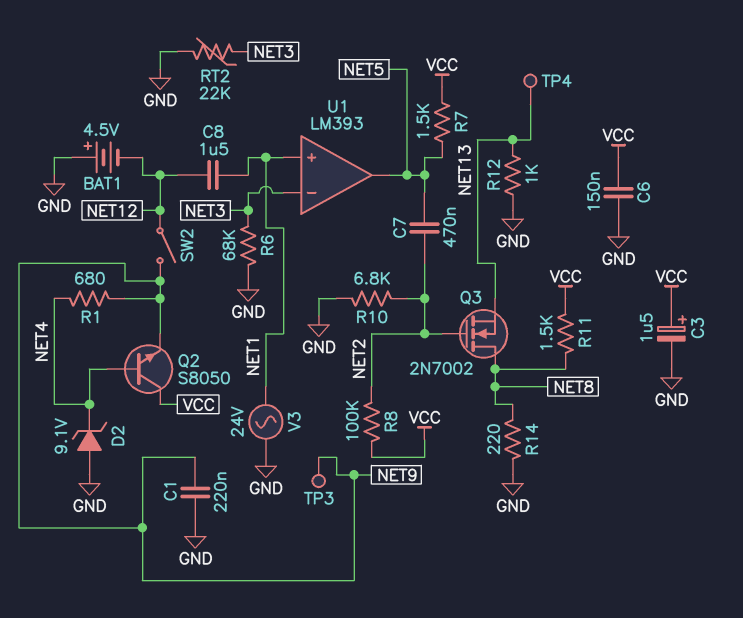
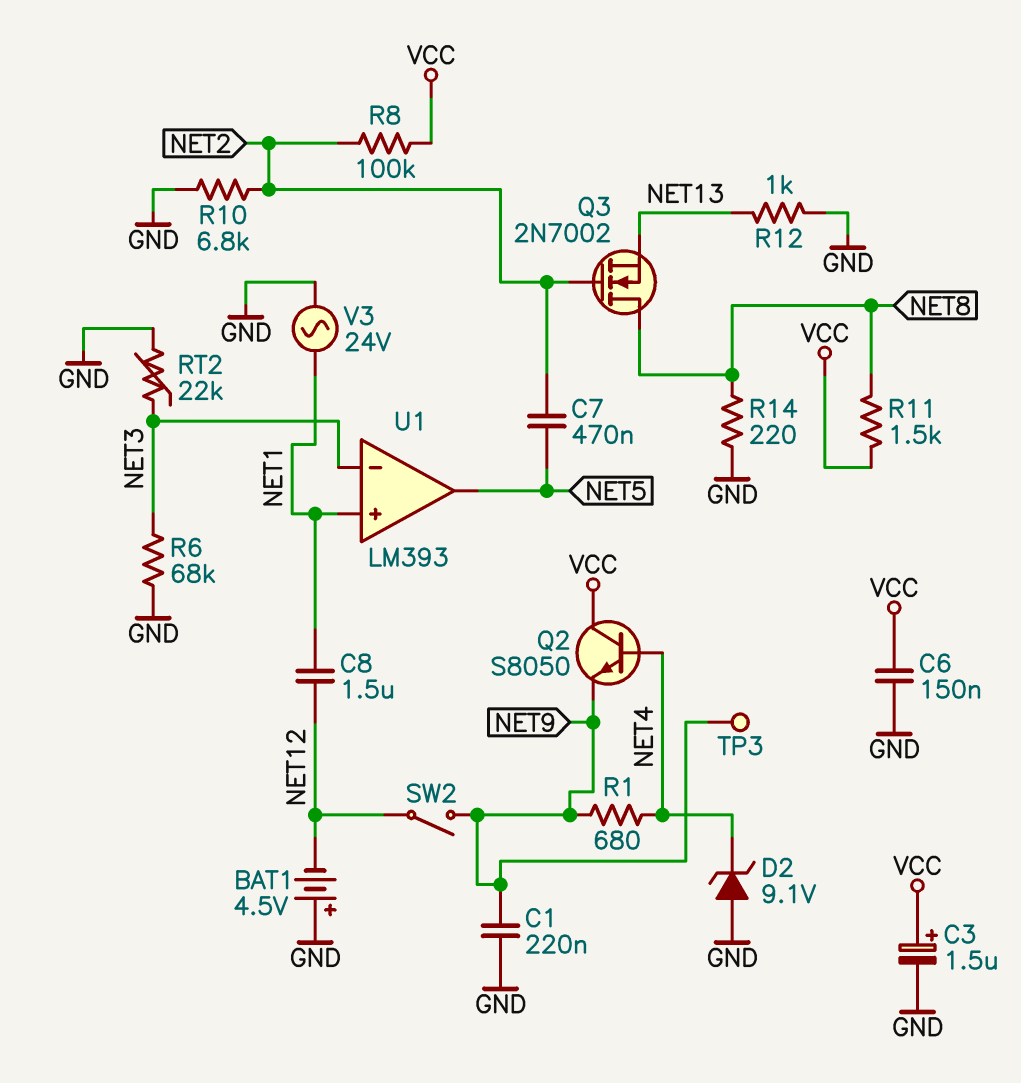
R7: 1.5k (NET5, VCC) -> none
TP4: test point (NET13) -> none

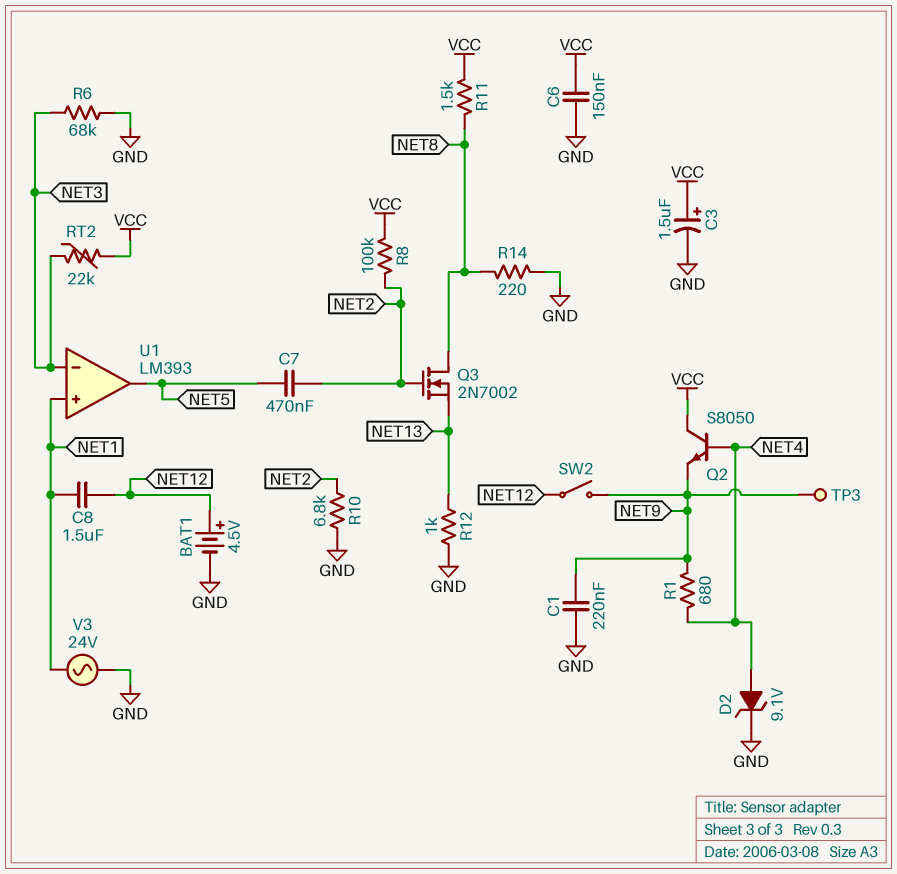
BAT1: 4.5V (plus GND, minus NET12) -> 4.5V (plus NET12, minus GND)
D2: zener 9.1V (A GND, K NET4) -> zener 9.1V (A NET4, K GND)
RT2: 22k (GND, NET3) -> 22k (NET3, VCC)

